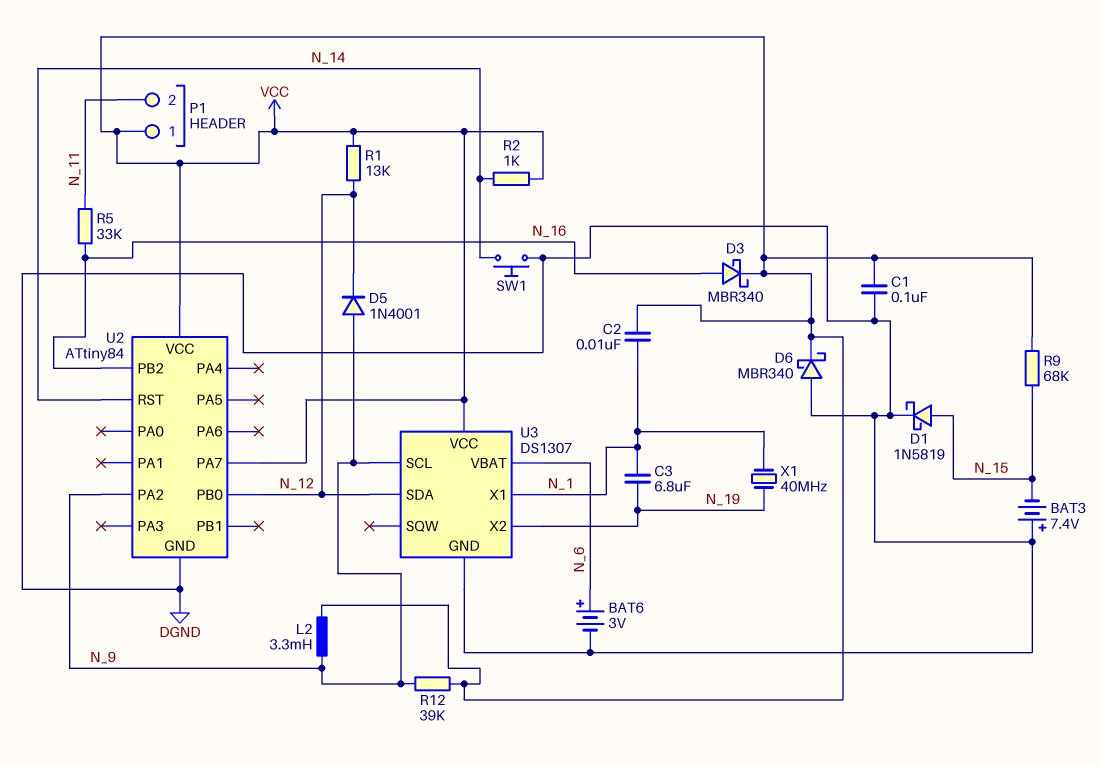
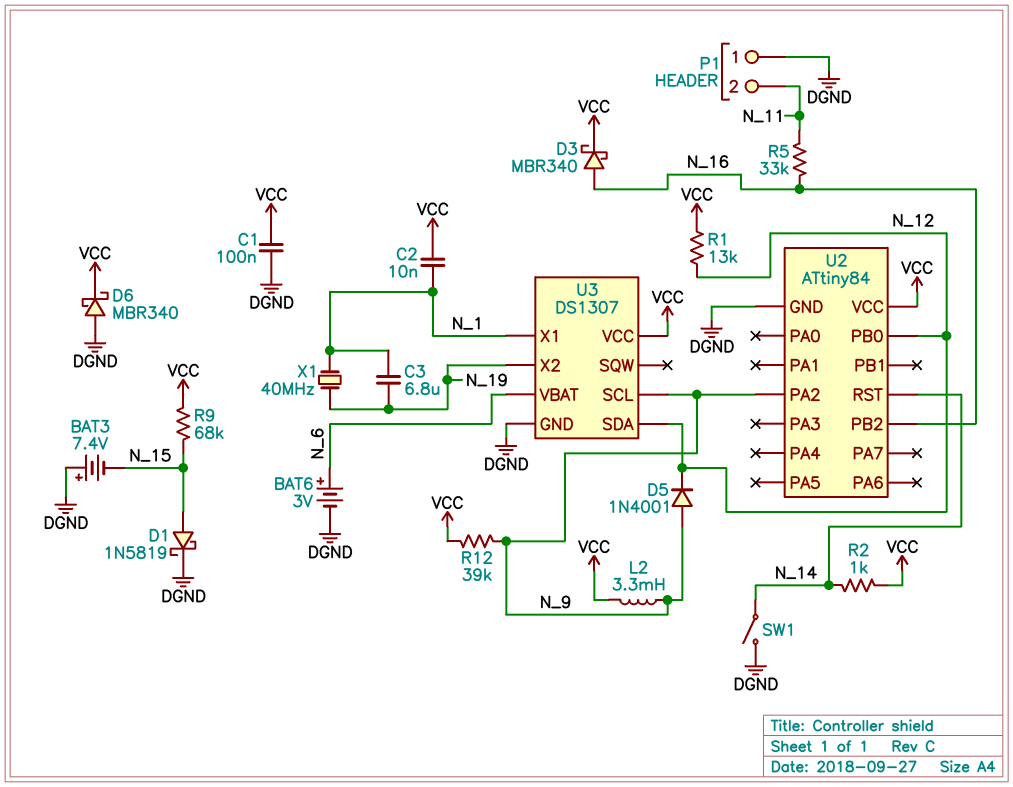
P1 pin 1: VCC -> DGND
SW1: button (DGND, N_14) -> switch (DGND, N_14)
U2 pin PA7: VCC -> none

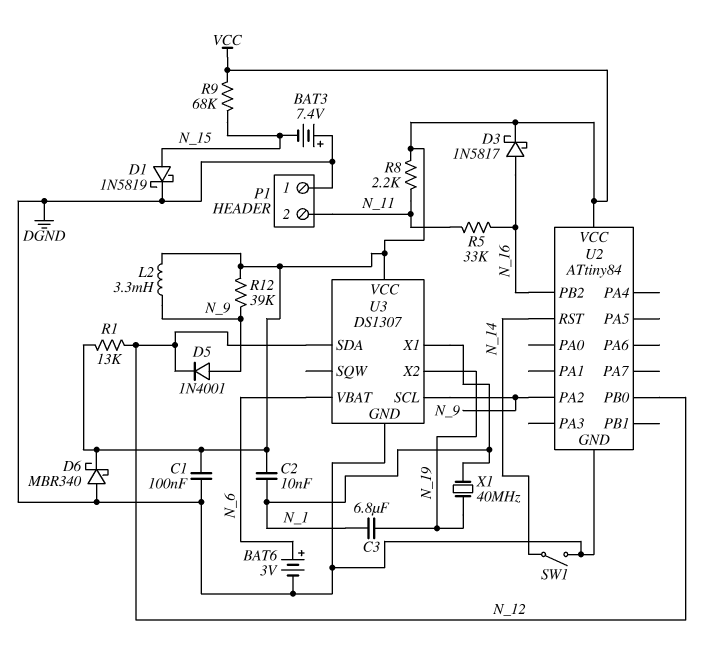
D3: schottky MBR340 (A N_16, K VCC) -> schottky 1N5817 (A N_16, K VCC)
R2: 1k (N_14, VCC) -> none
R8: none -> 2.2k (N_11, VCC)

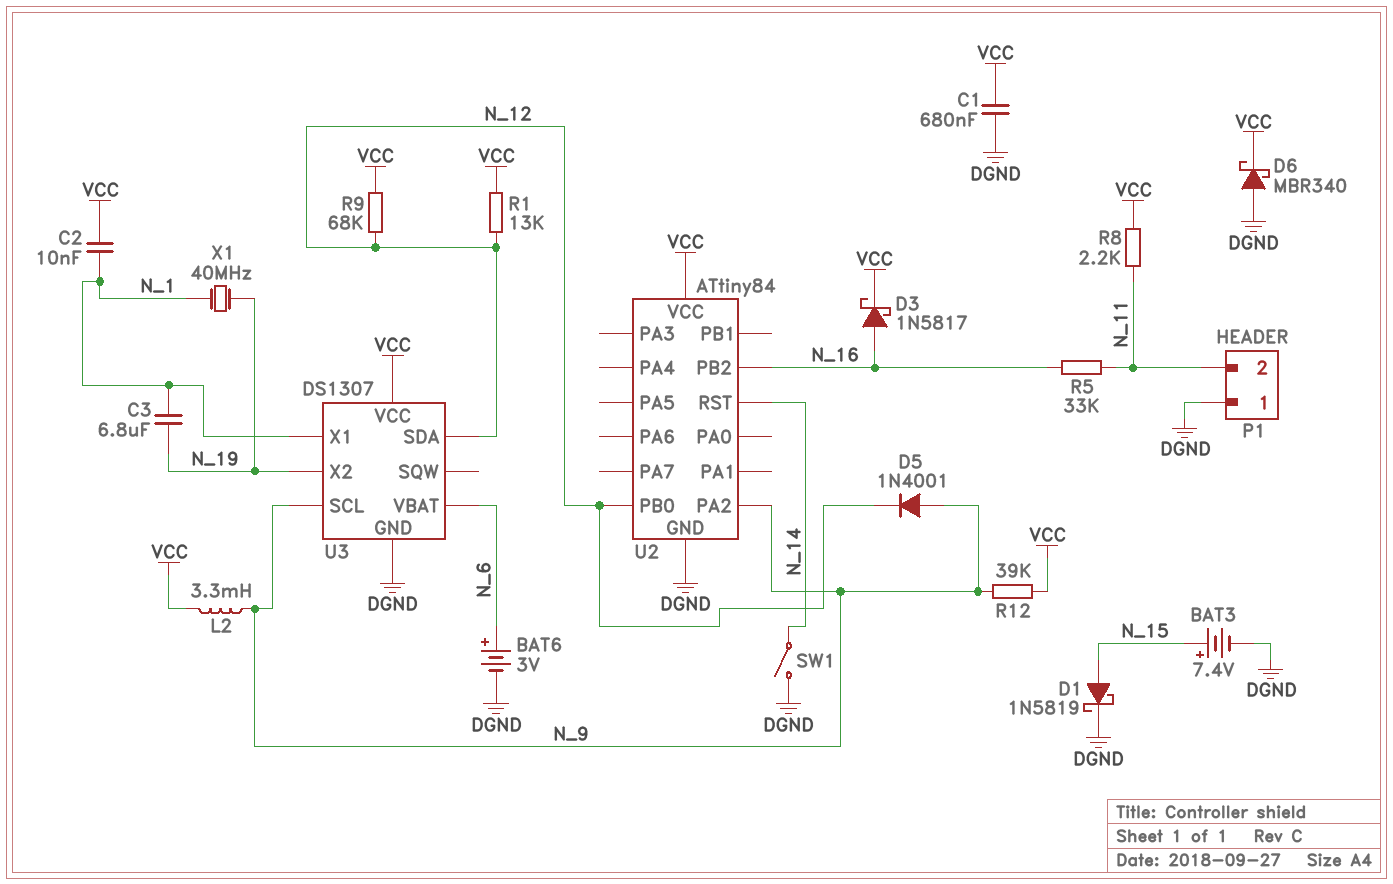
BAT3: 7.4V (plus DGND, minus N_15) -> 7.4V (plus N_15, minus DGND)
C1: 100nF (DGND, VCC) -> 680nF (DGND, VCC)
R9: 68k (N_15, VCC) -> 68k (N_12, VCC)

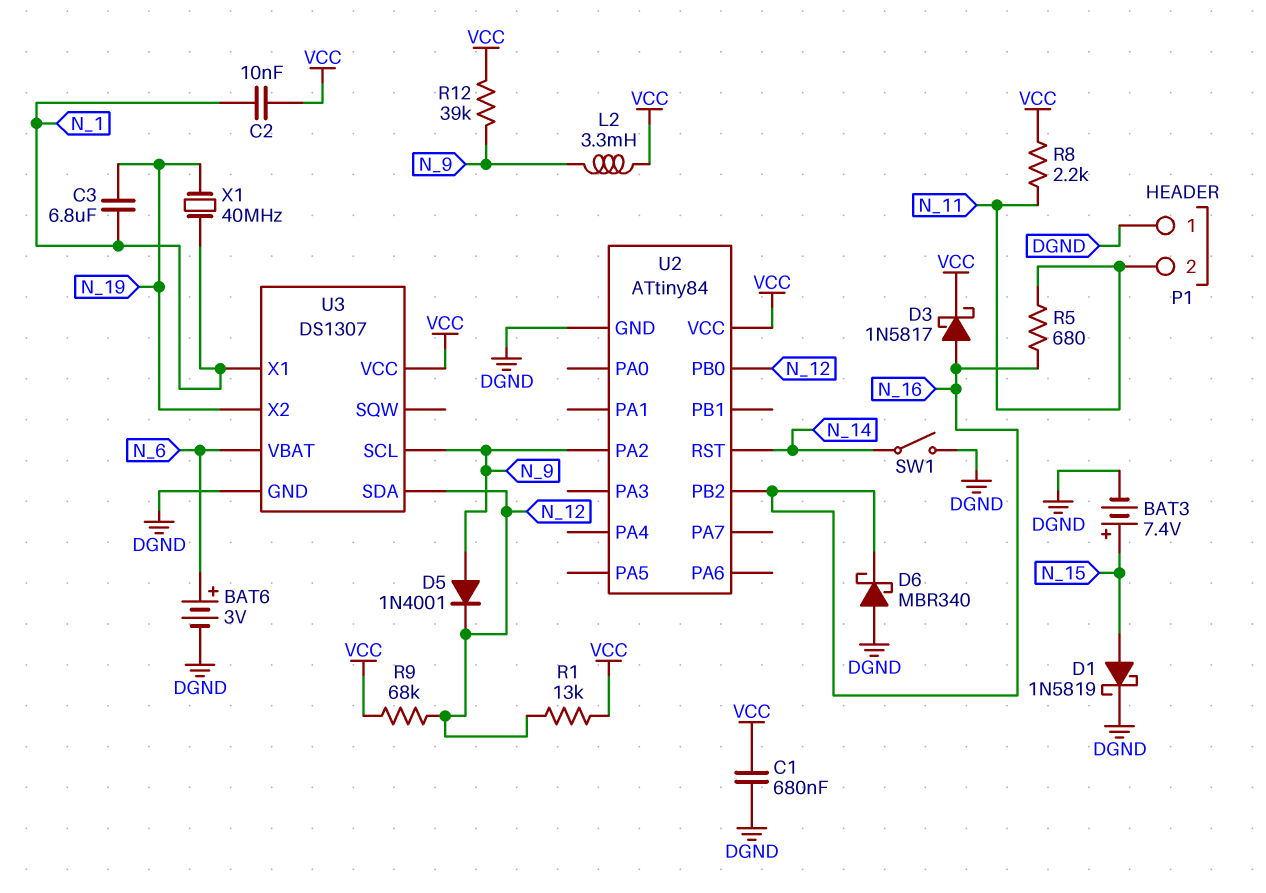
D6: schottky MBR340 (A DGND, K VCC) -> schottky MBR340 (A DGND, K N_16)
R5: 33k (N_11, N_16) -> 680 (N_11, N_16)

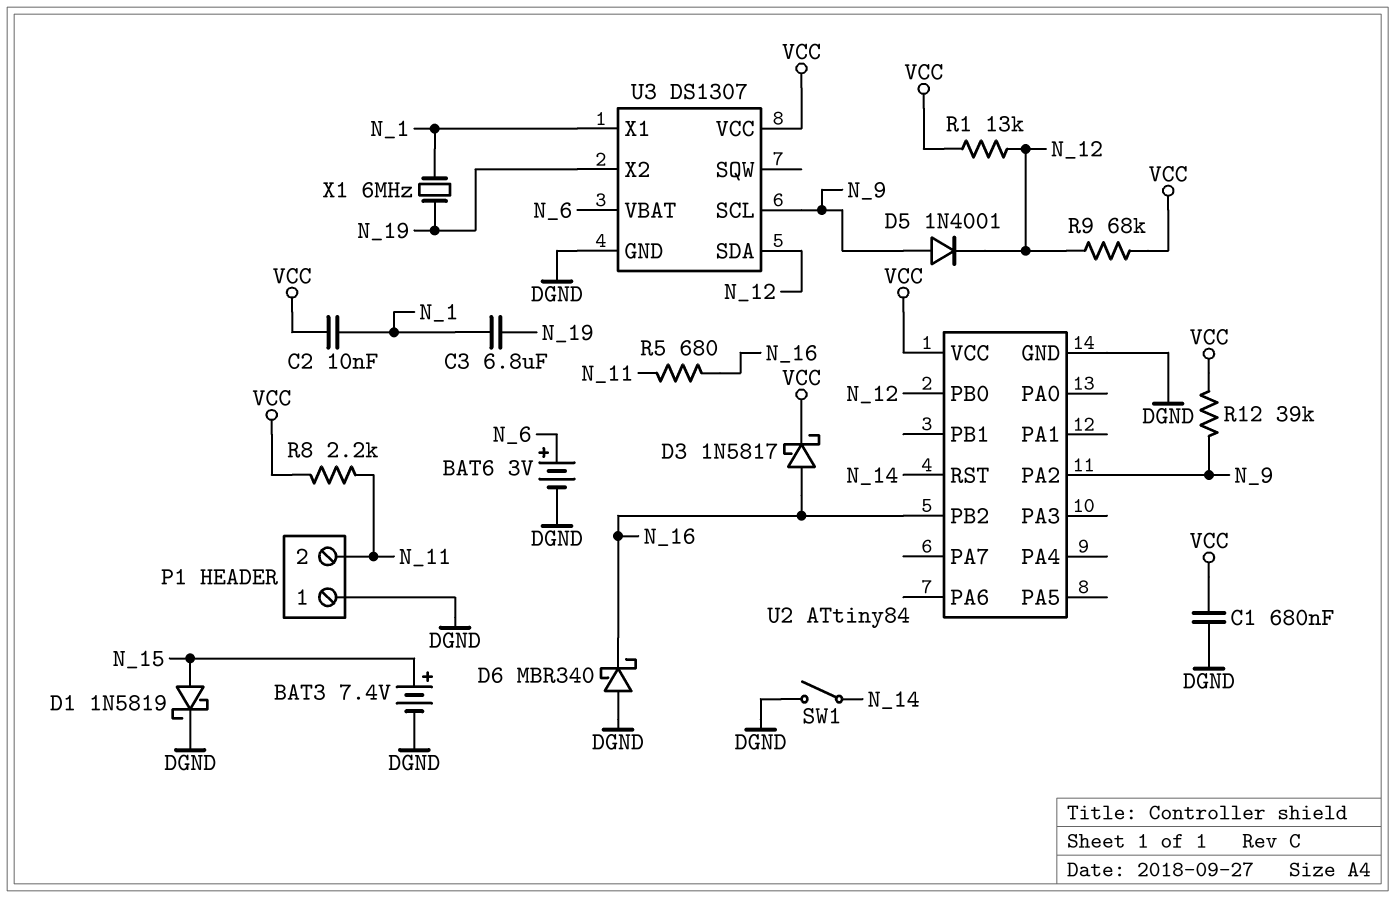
L2: 3.3mH (N_9, VCC) -> none
X1: 40MHz (N_1, N_19) -> 6MHz (N_1, N_19)

